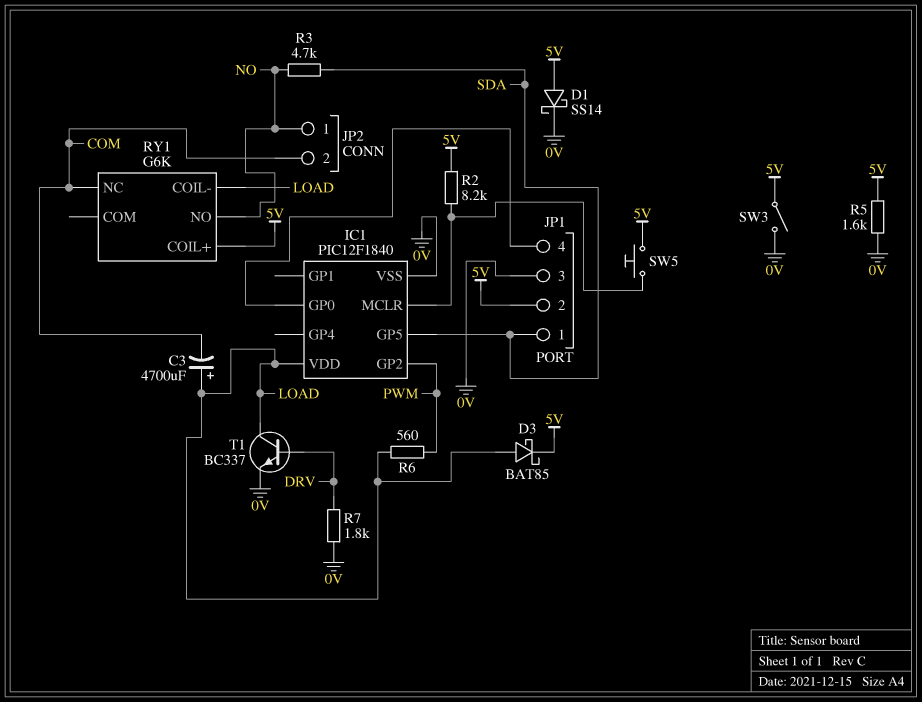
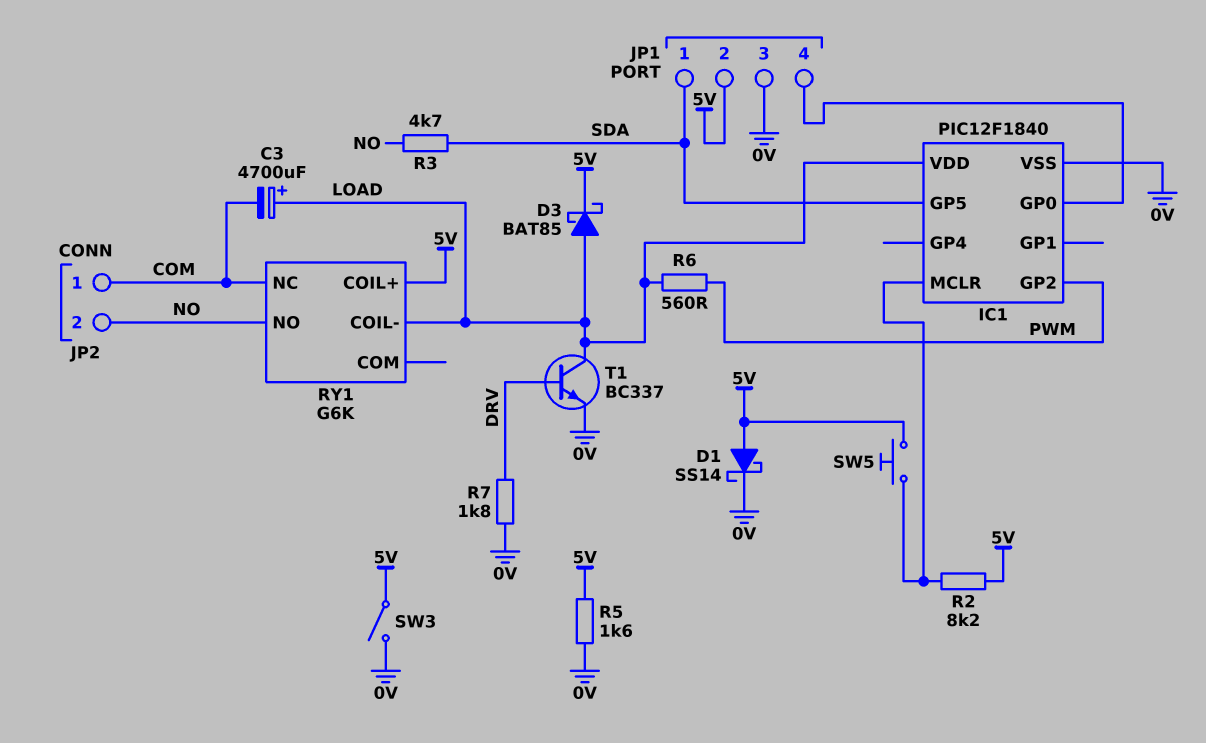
JP2 pin 1: NO -> COM
JP2 pin 2: COM -> NO

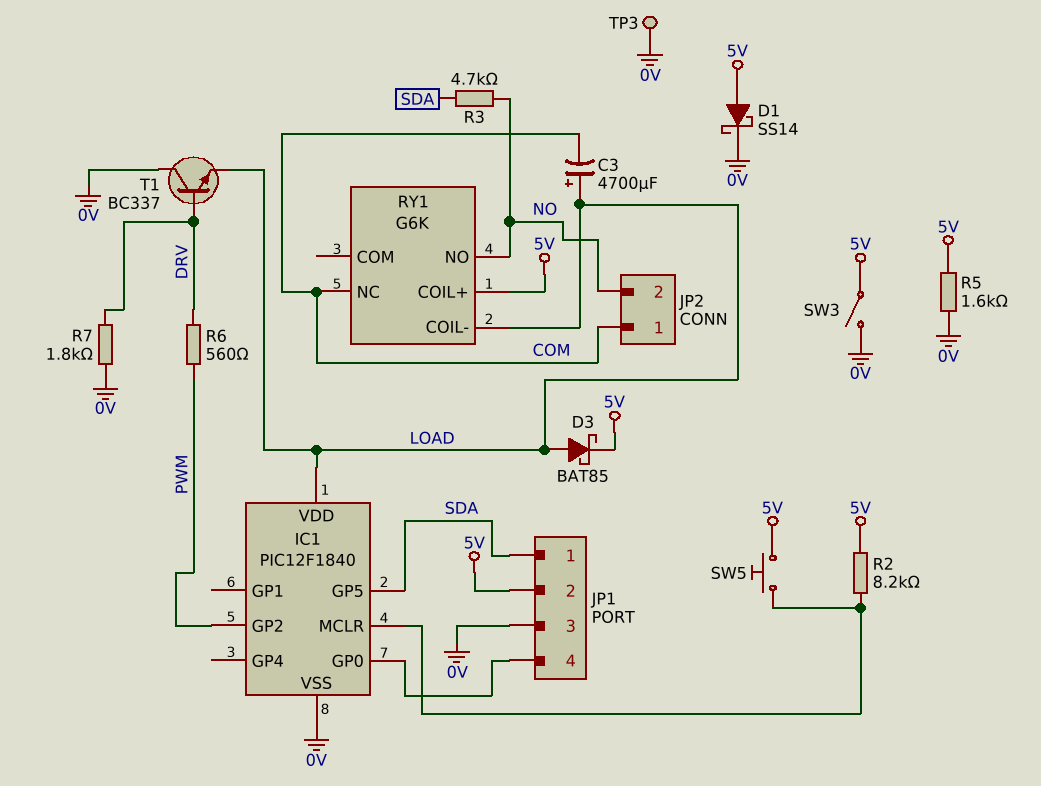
R6: 560 (LOAD, PWM) -> 560 (DRV, PWM)
T1: NPN BC337 (B DRV, C LOAD, E 0V) -> NPN BC337 (B DRV, C 0V, E LOAD)
TP3: none -> test point (0V)

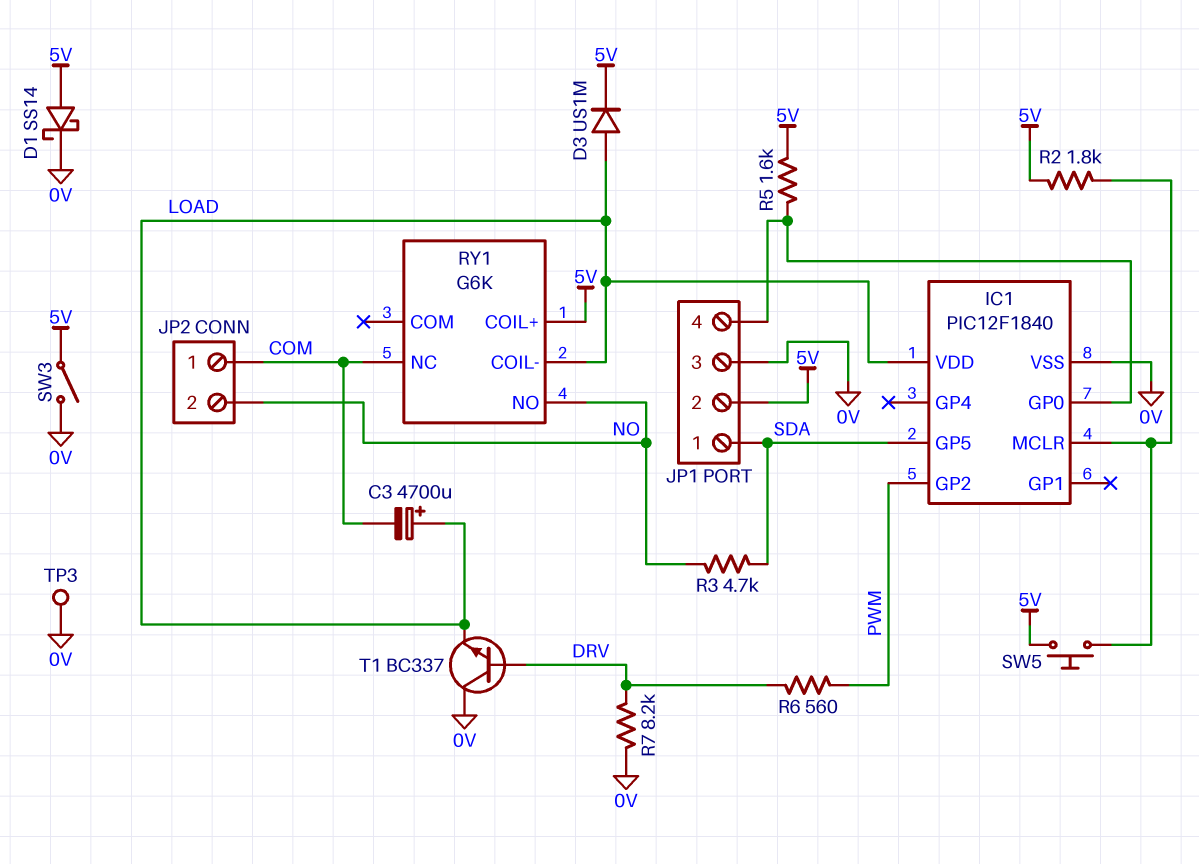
D3: schottky BAT85 (A LOAD, K 5V) -> diode US1M (A LOAD, K 5V)
R2: 8.2k (5V, IC1/MCLR) -> 1.8k (5V, IC1/MCLR)
R5: 1.6k (0V, 5V) -> 1.6k (5V, IC1/GP0)
R7: 1.8k (0V, DRV) -> 8.2k (0V, DRV)

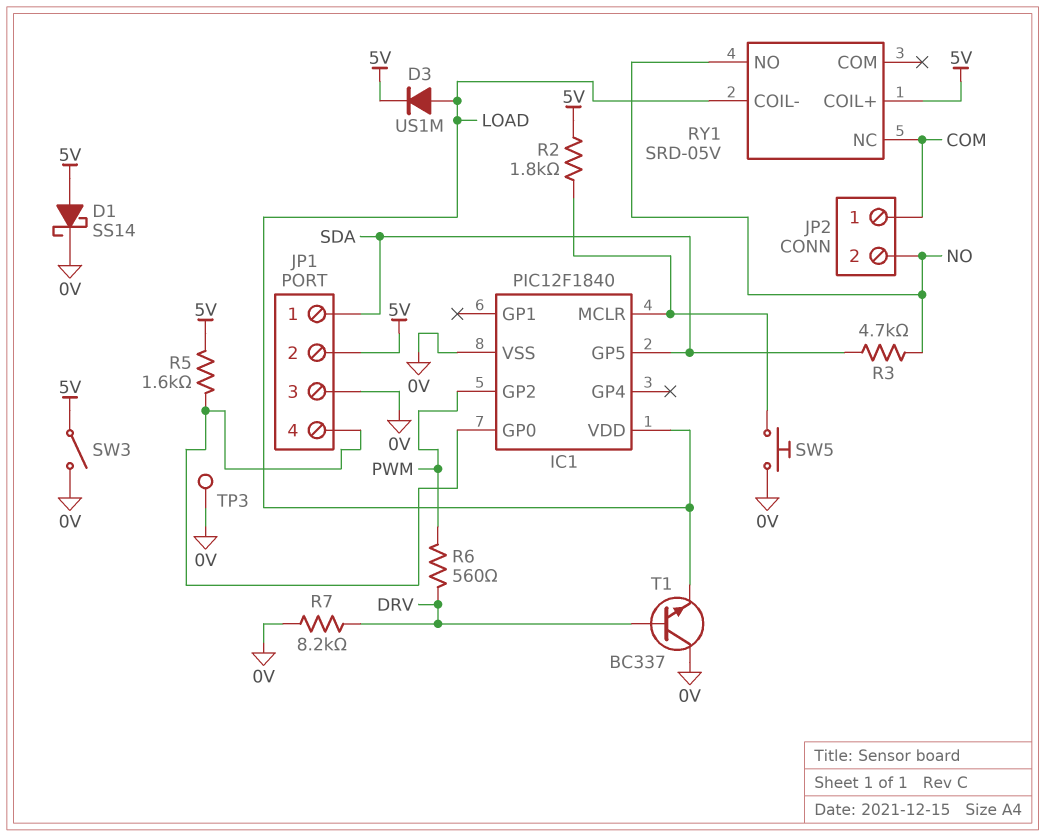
C3: 4700uF (plus LOAD, minus COM) -> none
RY1: G6K -> SRD-05V
SW5: button (5V, IC1/MCLR) -> button (0V, IC1/MCLR)

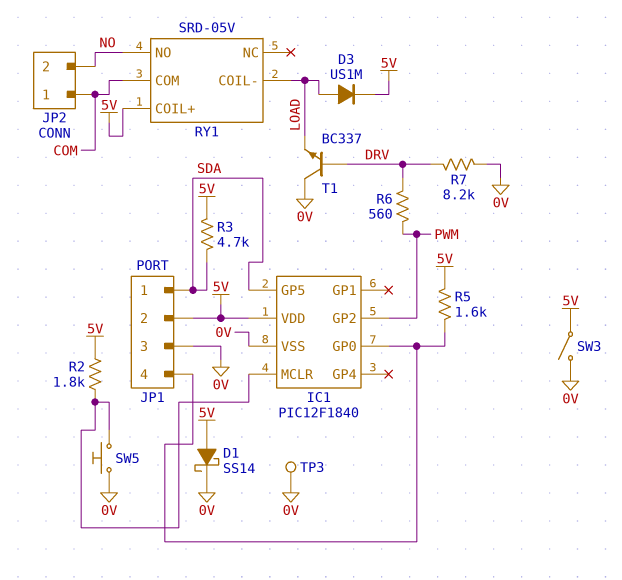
IC1 pin VDD: LOAD -> 5V
R3: 4.7k (NO, SDA) -> 4.7k (5V, SDA)
RY1 pin COM: none -> COM
RY1 pin NC: COM -> none

